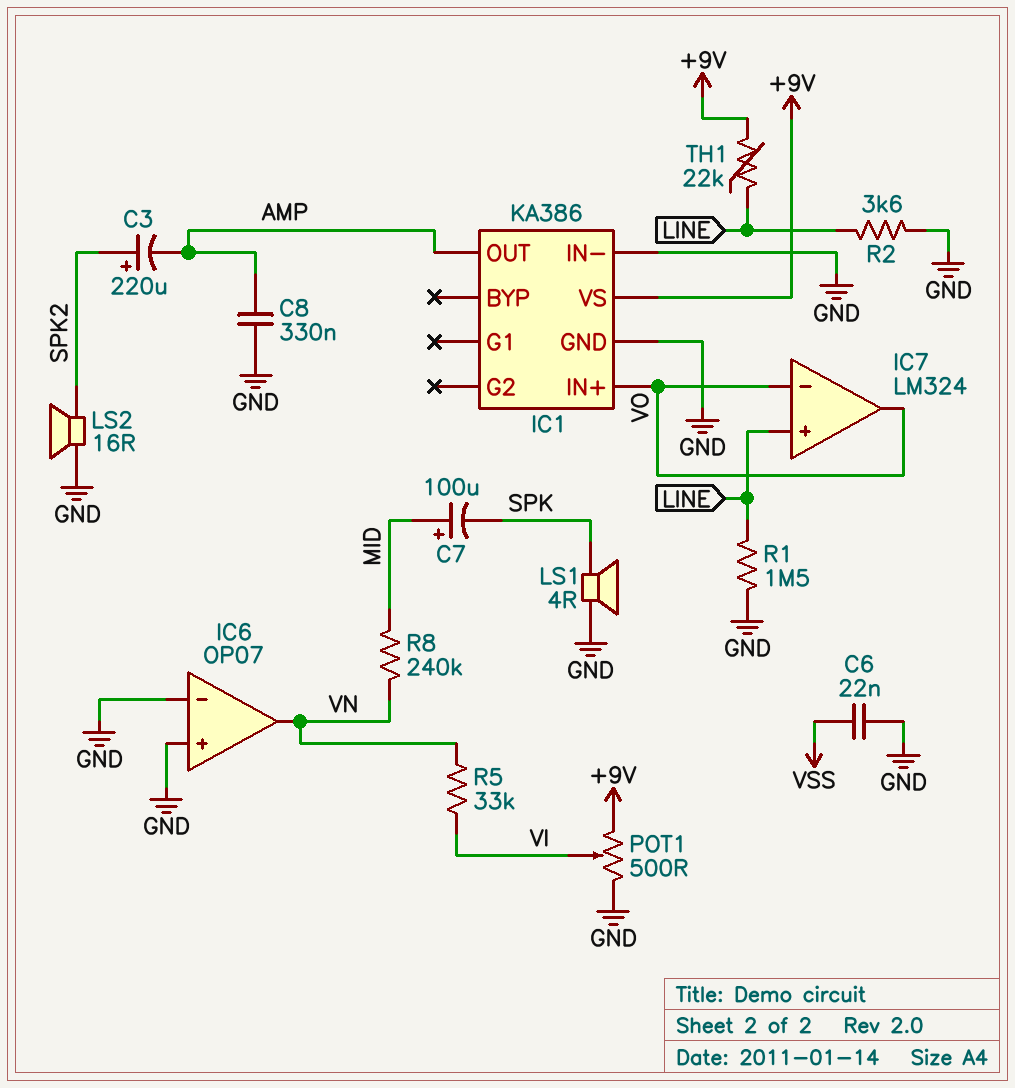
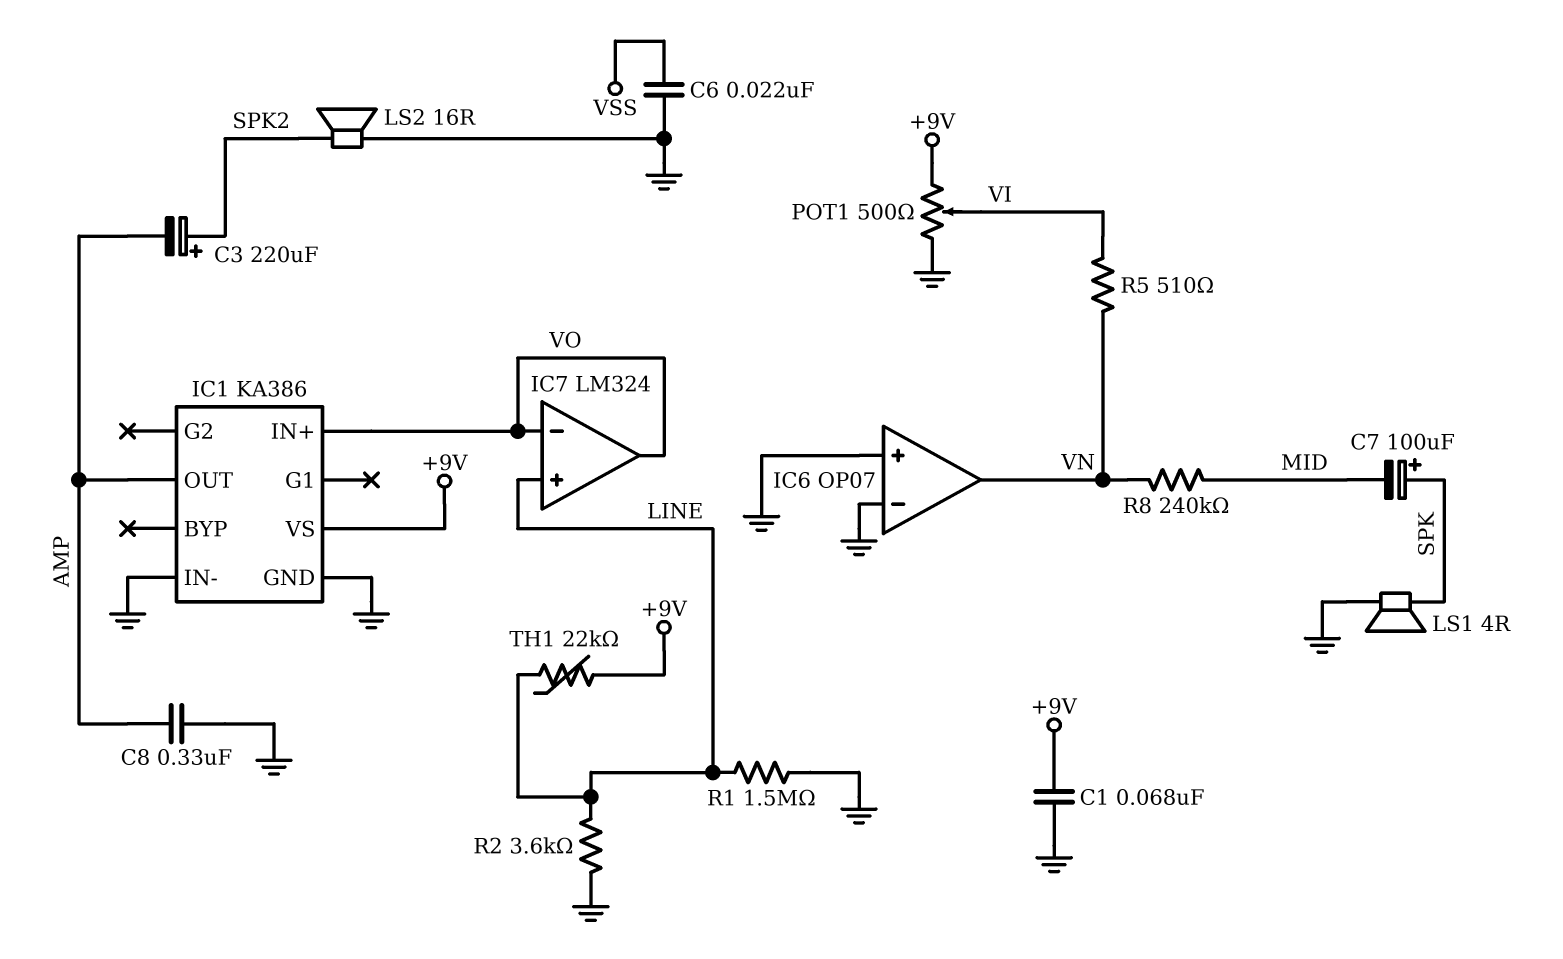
C1: none -> 68nF (+9V, GND)
C7: 100uF (plus MID, minus SPK) -> 100uF (plus SPK, minus MID)
R5: 33k (VI, VN) -> 510 (VI, VN)

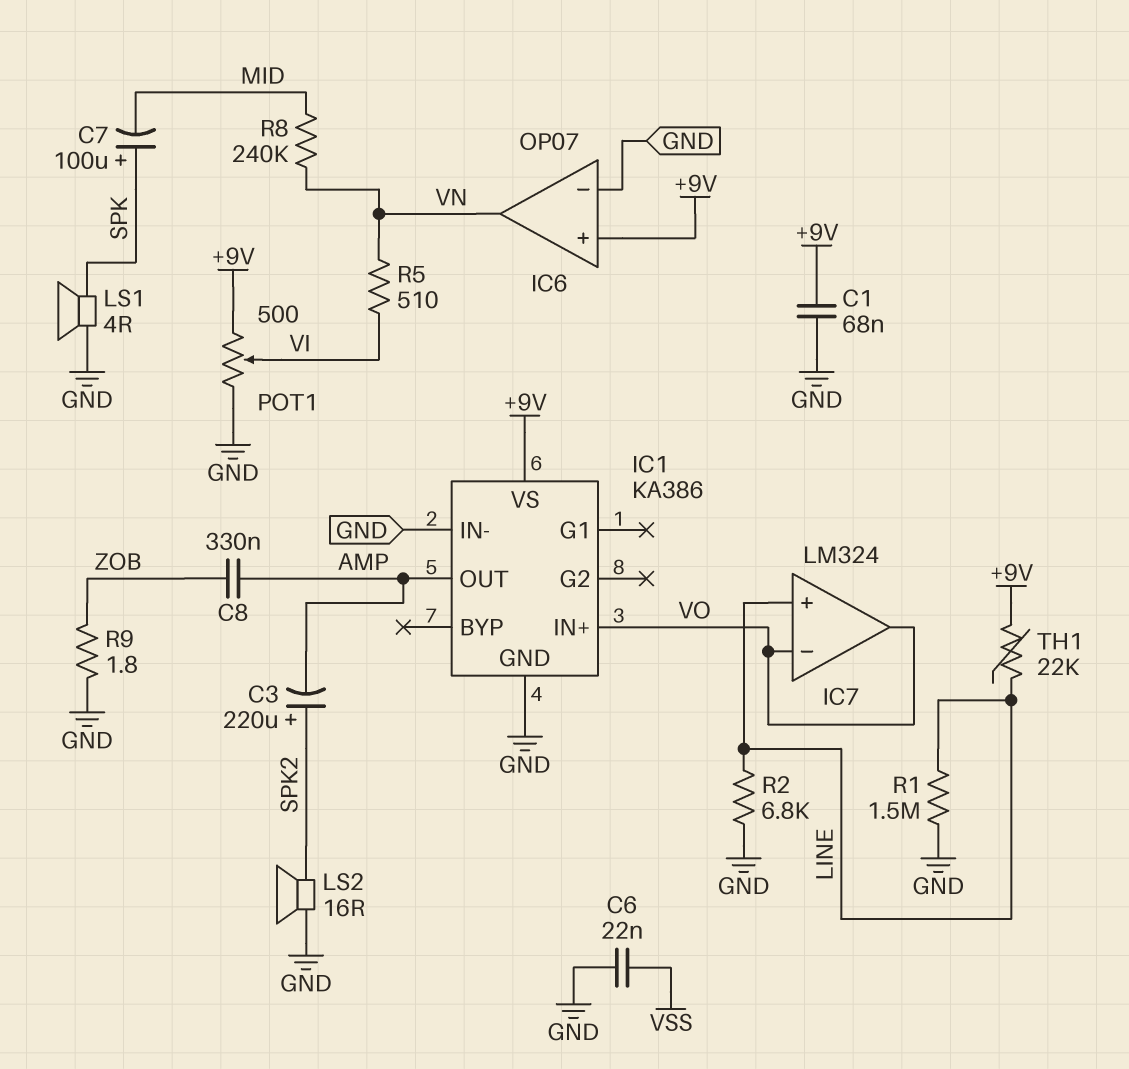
C8: 330nF (AMP, GND) -> 330nF (AMP, ZOB)
IC6 pin in+: GND -> +9V
R2: 3.6k (GND, LINE) -> 6.8k (GND, LINE)
R9: none -> 1.8 (GND, ZOB)

